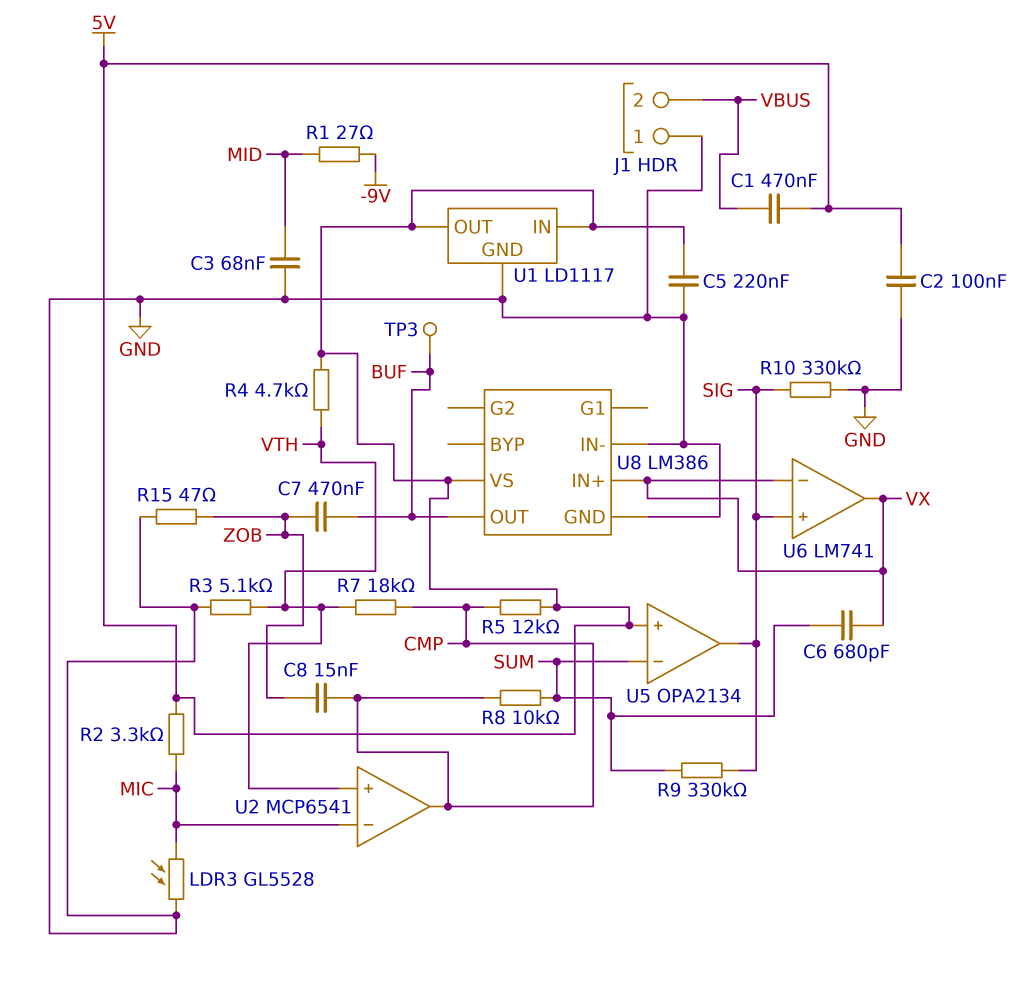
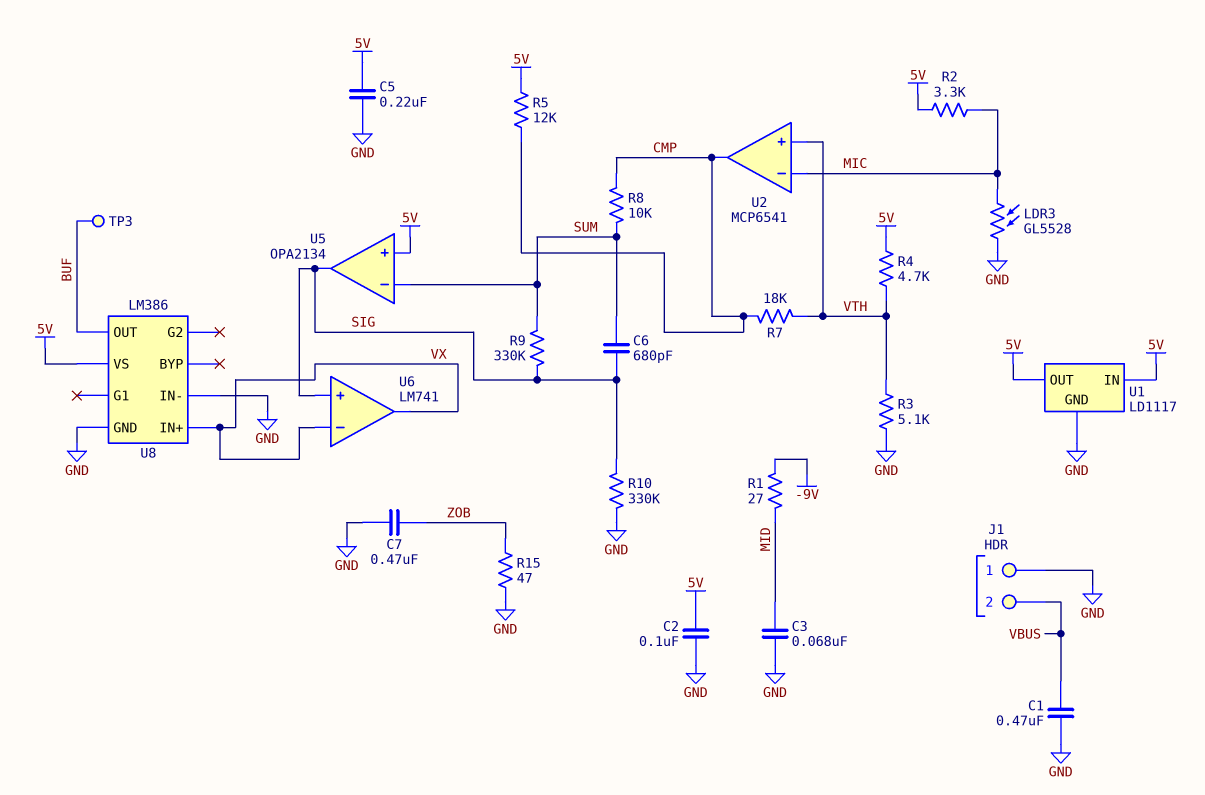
C1: 470nF (5V, VBUS) -> 470nF (GND, VBUS)
C6: 680pF (SUM, VX) -> 680pF (SIG, SUM)
C7: 470nF (BUF, ZOB) -> 470nF (GND, ZOB)
C8: 15nF (CMP, ZOB) -> none

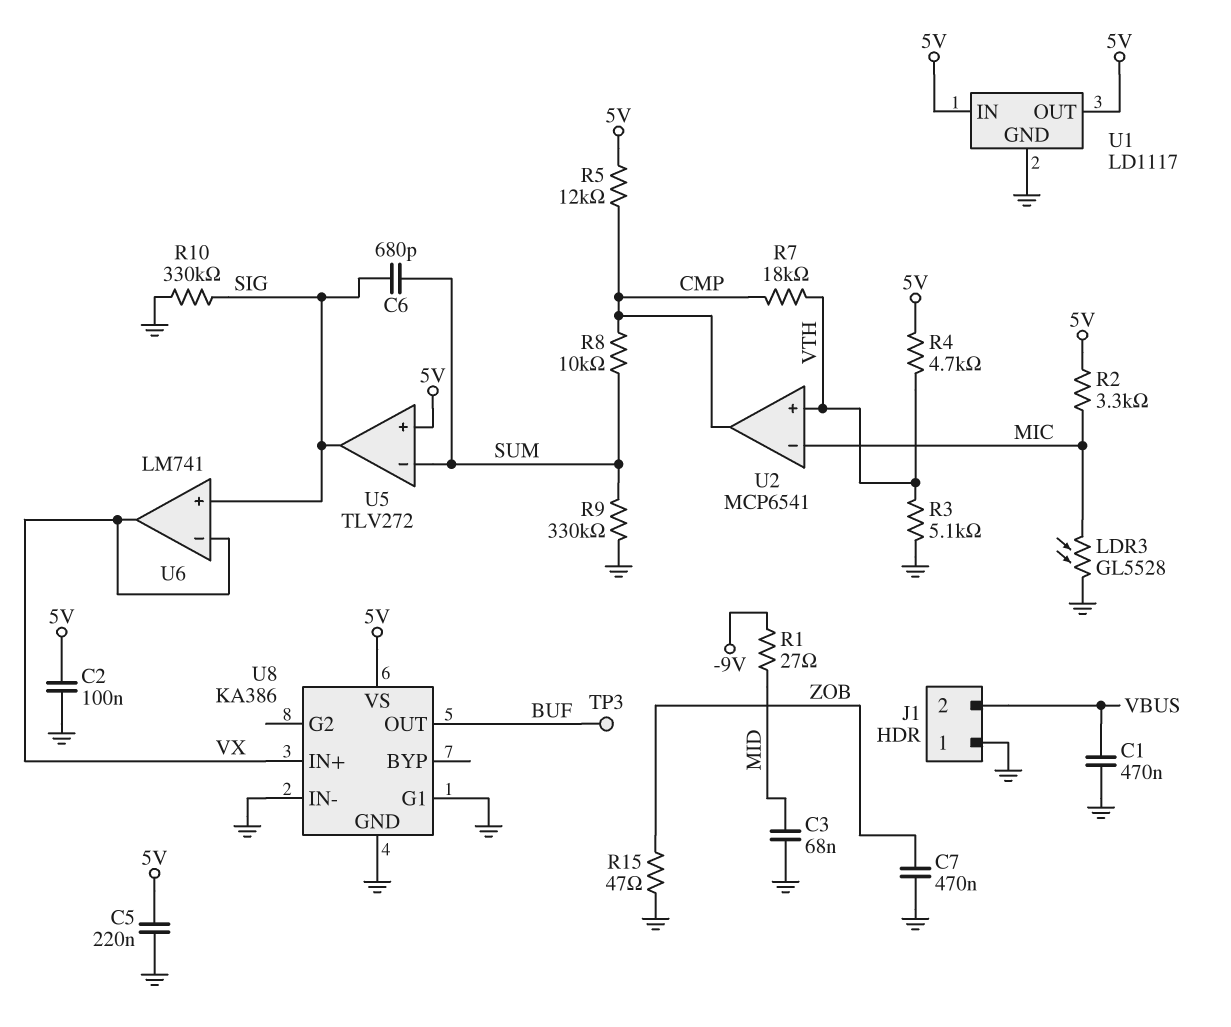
R9: 330k (SIG, SUM) -> 330k (GND, SUM)
U5: OPA2134 -> TLV272
U8: LM386 -> KA386
U8 pin G1: none -> GND

